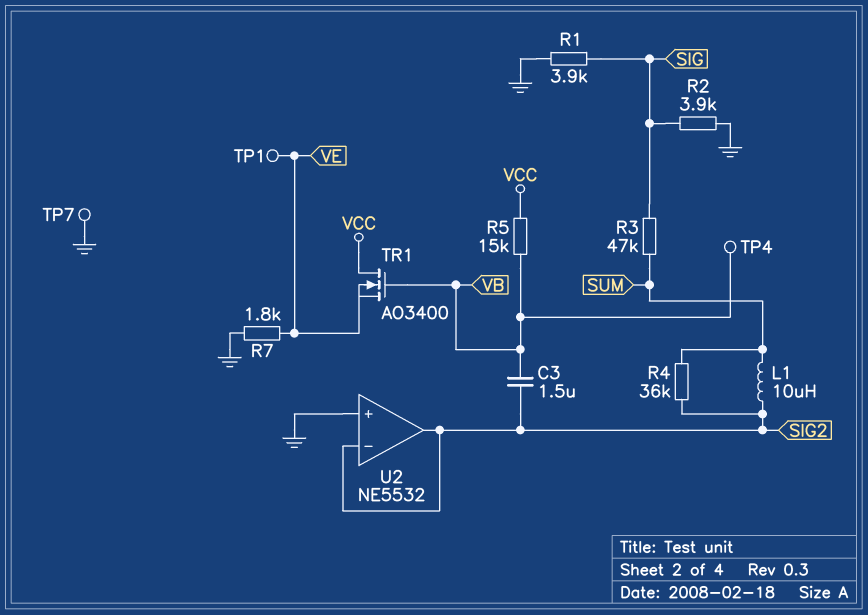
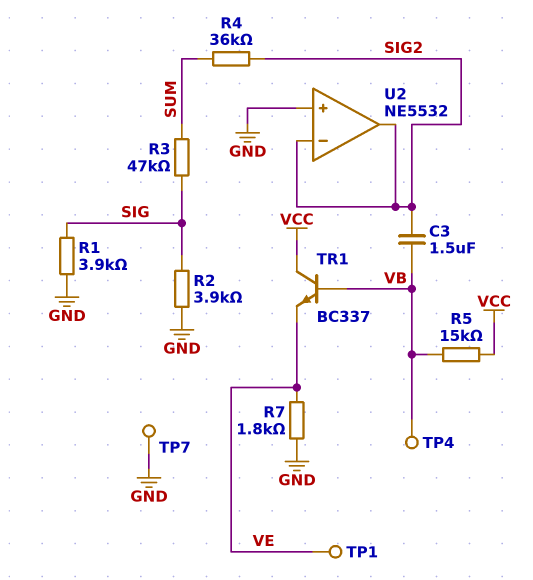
L1: 10uH (SIG2, SUM) -> none
TR1: NMOS AO3400 (G VB, D VCC, S VE) -> NPN BC337 (B VB, C VCC, E VE)

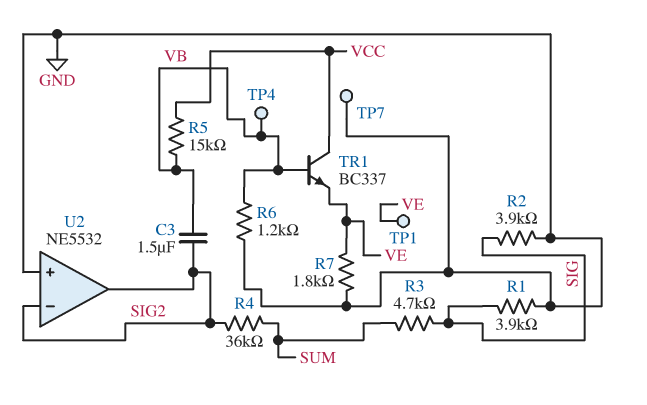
R3: 47k (SIG, SUM) -> 4.7k (SIG, SUM)
R6: none -> 1.2k (GND, VB)

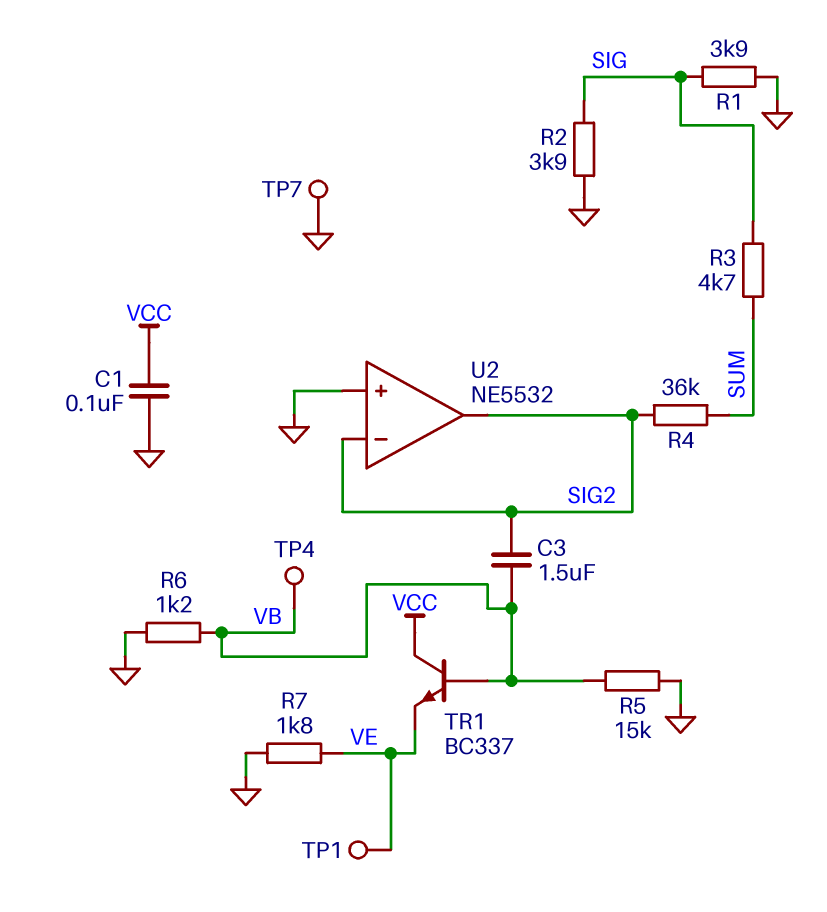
C1: none -> 100nF (GND, VCC)
R5: 15k (VB, VCC) -> 15k (GND, VB)

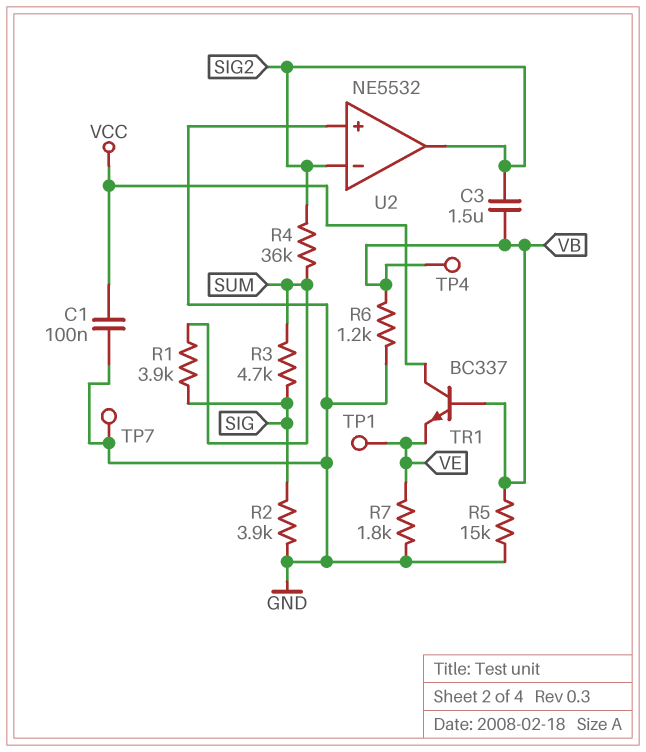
R1: 3.9k (GND, SIG) -> 3.9k (SIG, SUM)

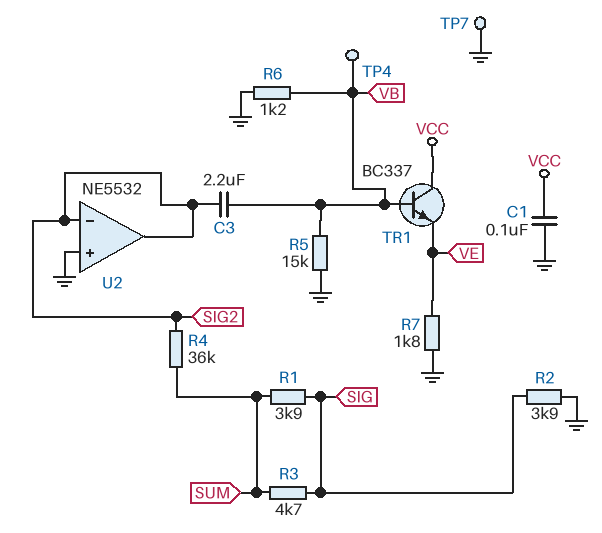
C3: 1.5uF (SIG2, VB) -> 2.2uF (SIG2, VB)
TP1: test point (VE) -> none

